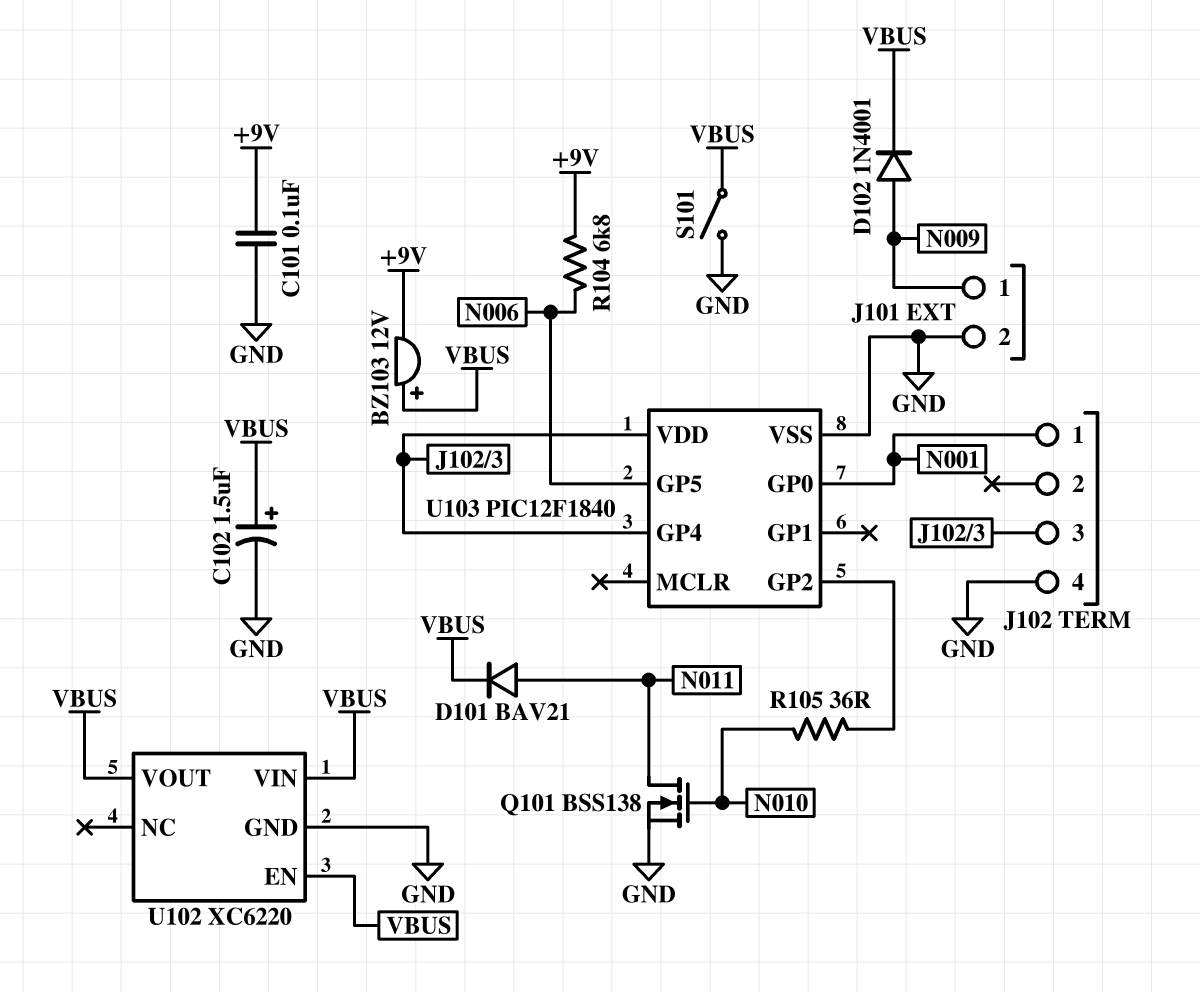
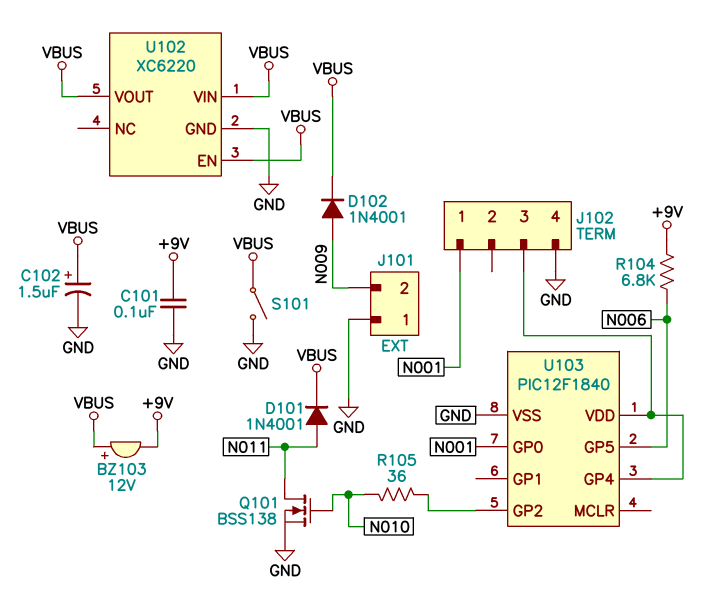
D101: diode BAV21 (A N011, K VBUS) -> diode 1N4001 (A N011, K VBUS)
J101 pin 1: N009 -> GND
J101 pin 2: GND -> N009

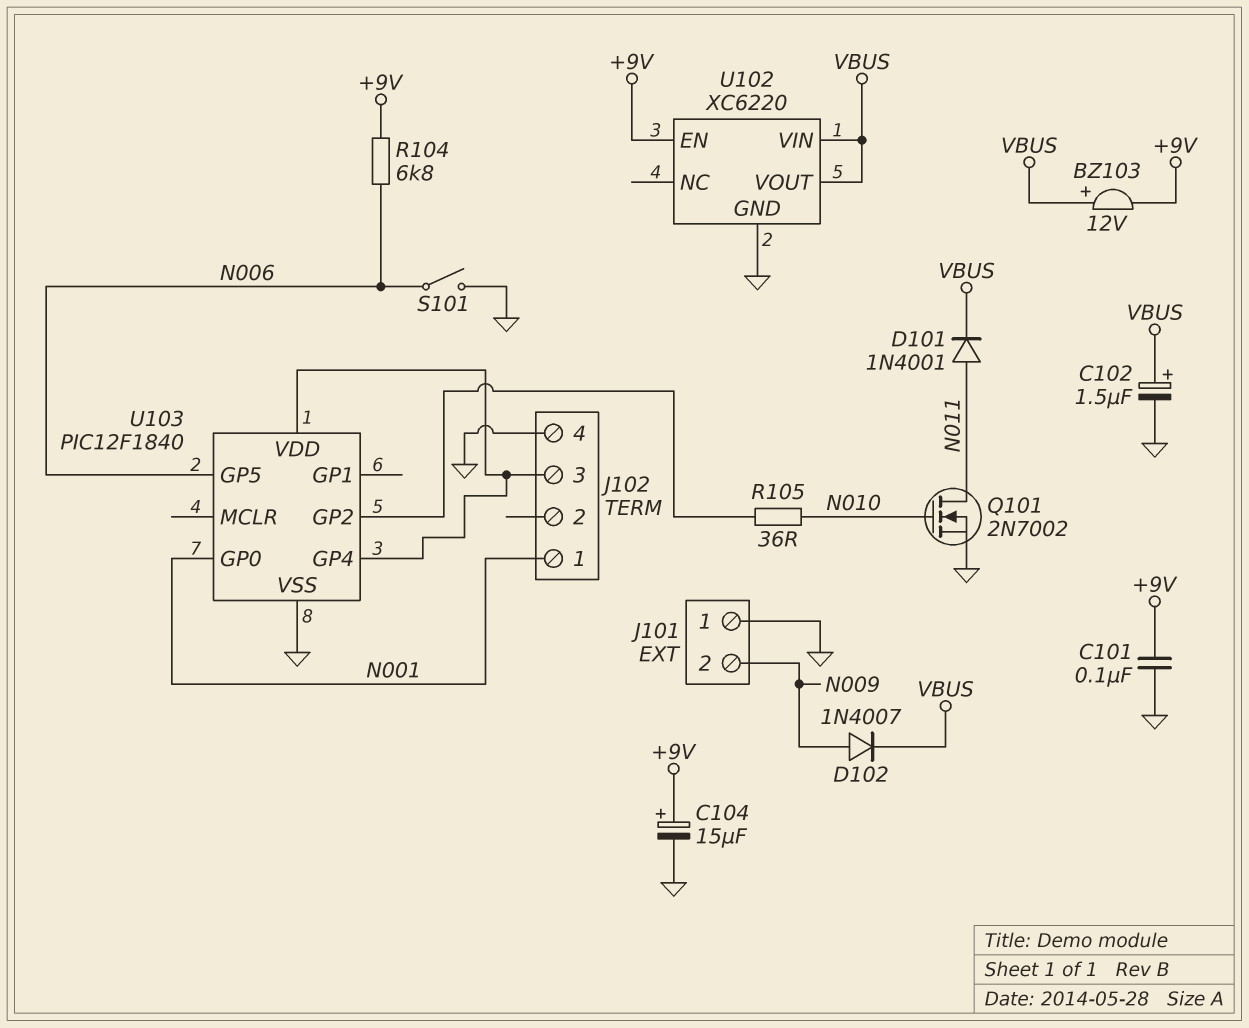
C104: none -> 15uF (plus +9V, minus GND)
D102: diode 1N4001 (A N009, K VBUS) -> diode 1N4007 (A N009, K VBUS)
Q101: NMOS BSS138 (G N010, D N011, S GND) -> NMOS 2N7002 (G N010, D N011, S GND)
S101: switch (GND, VBUS) -> switch (GND, N006)
U102 pin EN: VBUS -> +9V

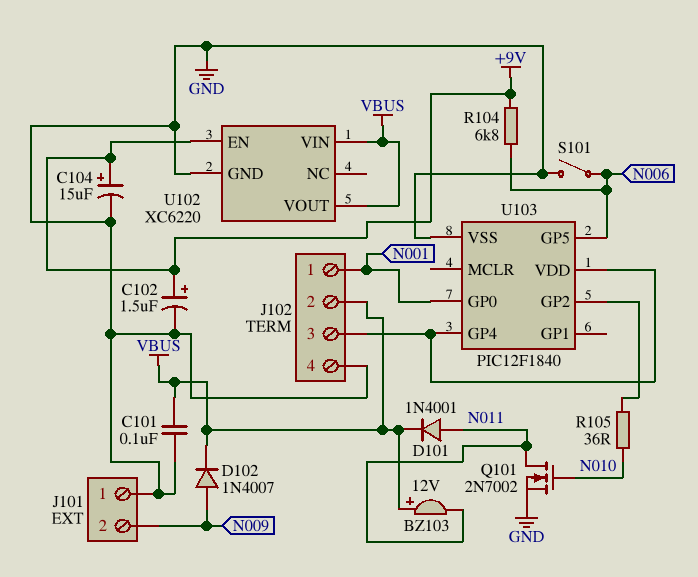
BZ103: buzzer 12V (plus VBUS, minus +9V) -> buzzer 12V (plus VBUS, minus N011)
C101: 100nF (+9V, GND) -> 100nF (GND, VBUS)
C102: 1.5uF (plus VBUS, minus GND) -> 1.5uF (plus +9V, minus GND)
J102 pin 2: none -> VBUS

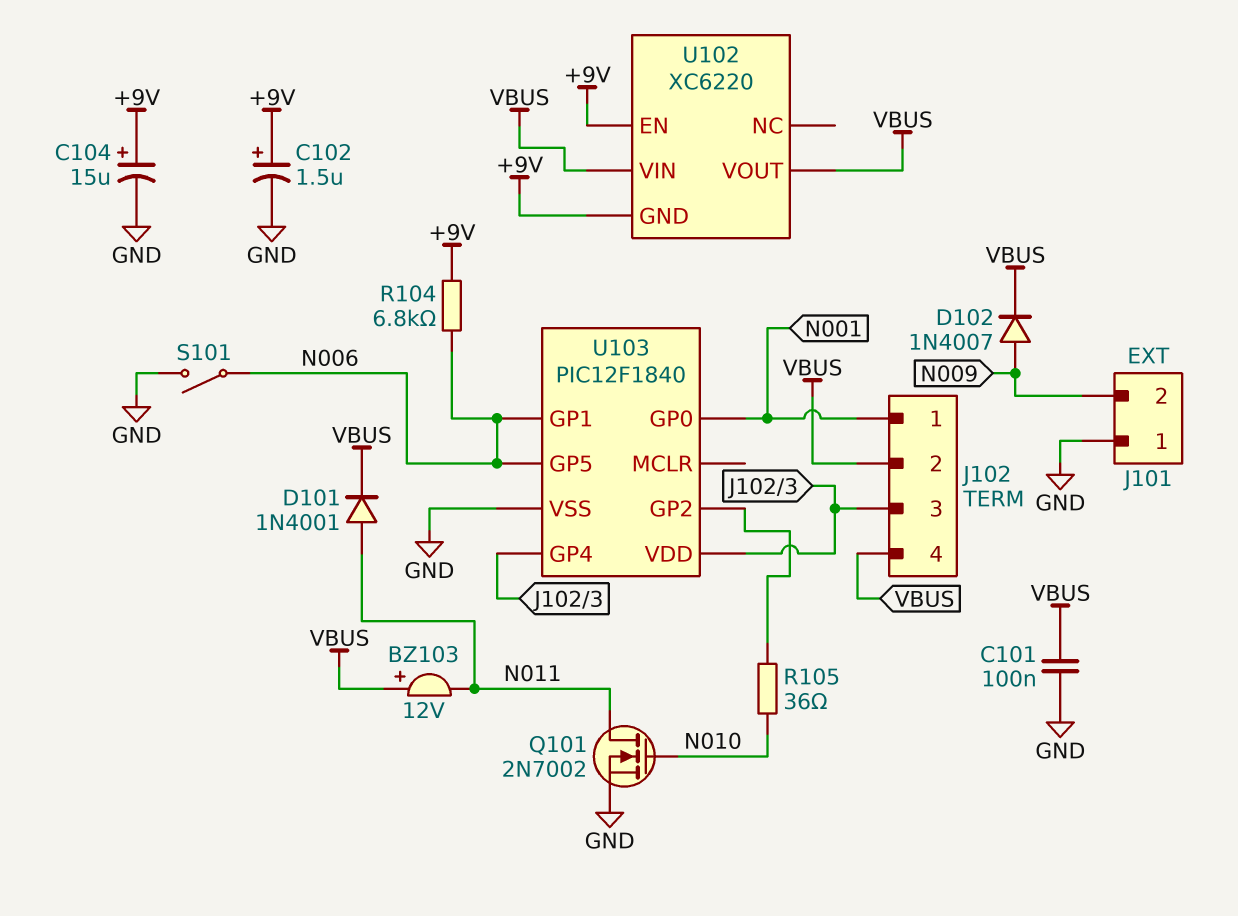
J102 pin 4: GND -> VBUS
U102 pin GND: GND -> +9V
U103 pin GP1: none -> N006

